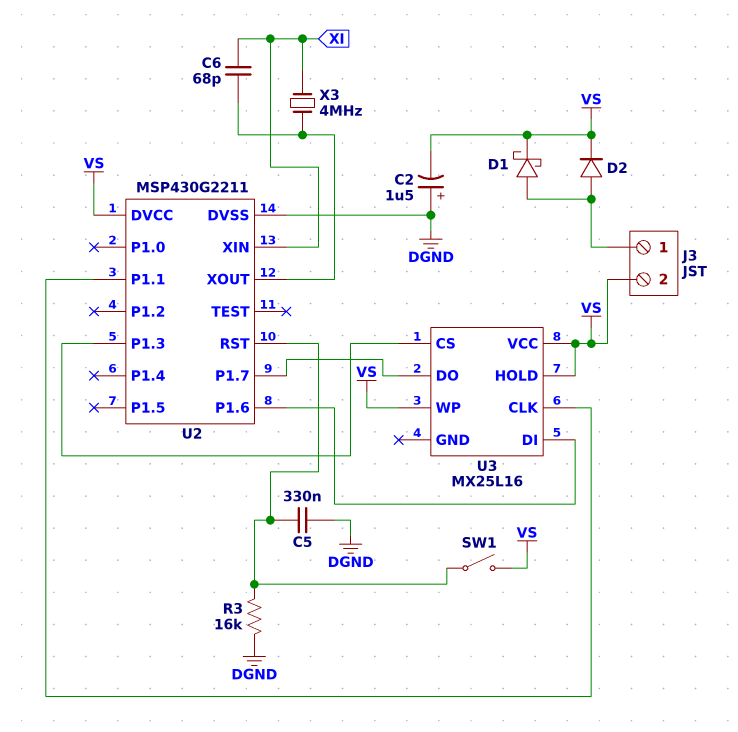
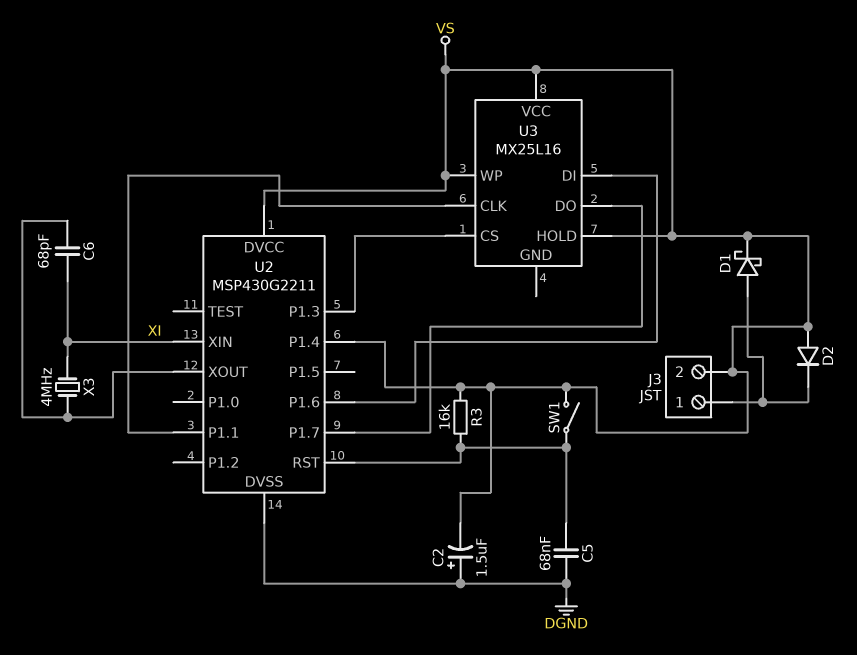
C5: 330nF (DGND, U2/RST) -> 68nF (DGND, U2/RST)
D2: diode (A J3/1, K VS) -> diode (A VS, K J3/1)
R3: 16k (DGND, U2/RST) -> 16k (U2/RST, VS)
U2 pin P1.4: none -> VS

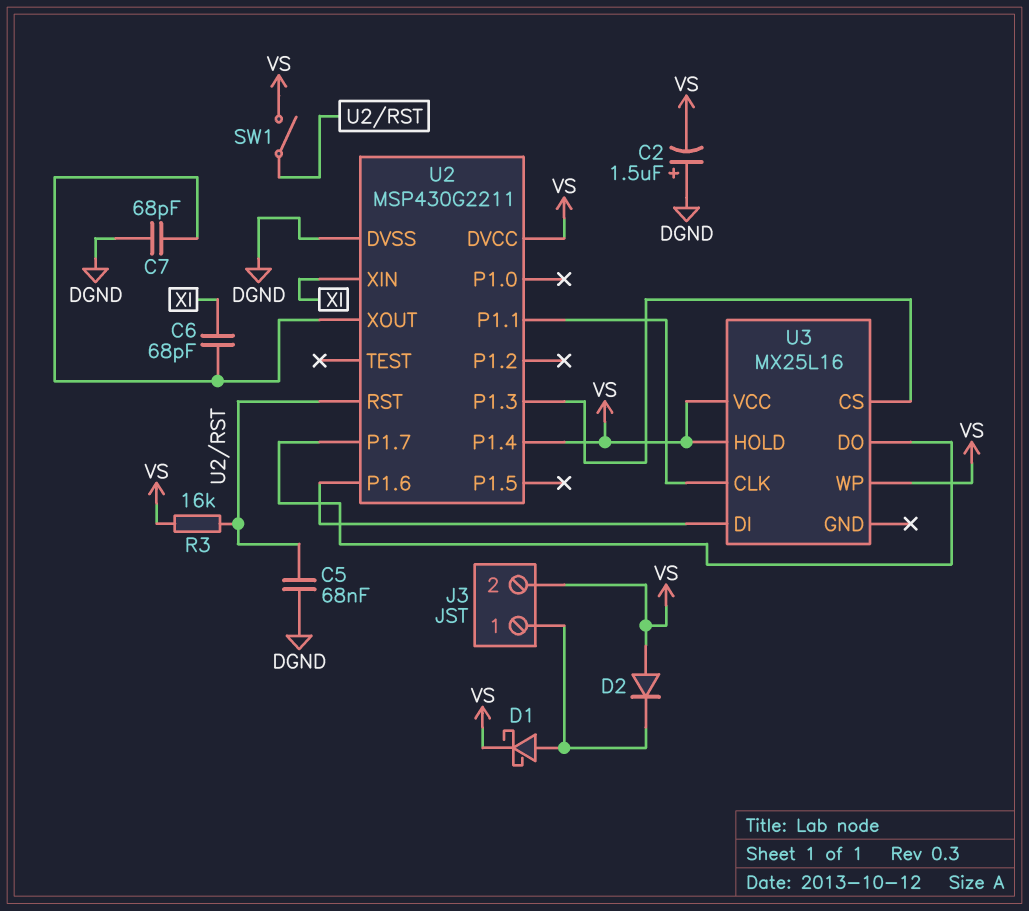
C7: none -> 68pF (DGND, U2/XOUT)
X3: 4MHz (U2/XOUT, XI) -> none

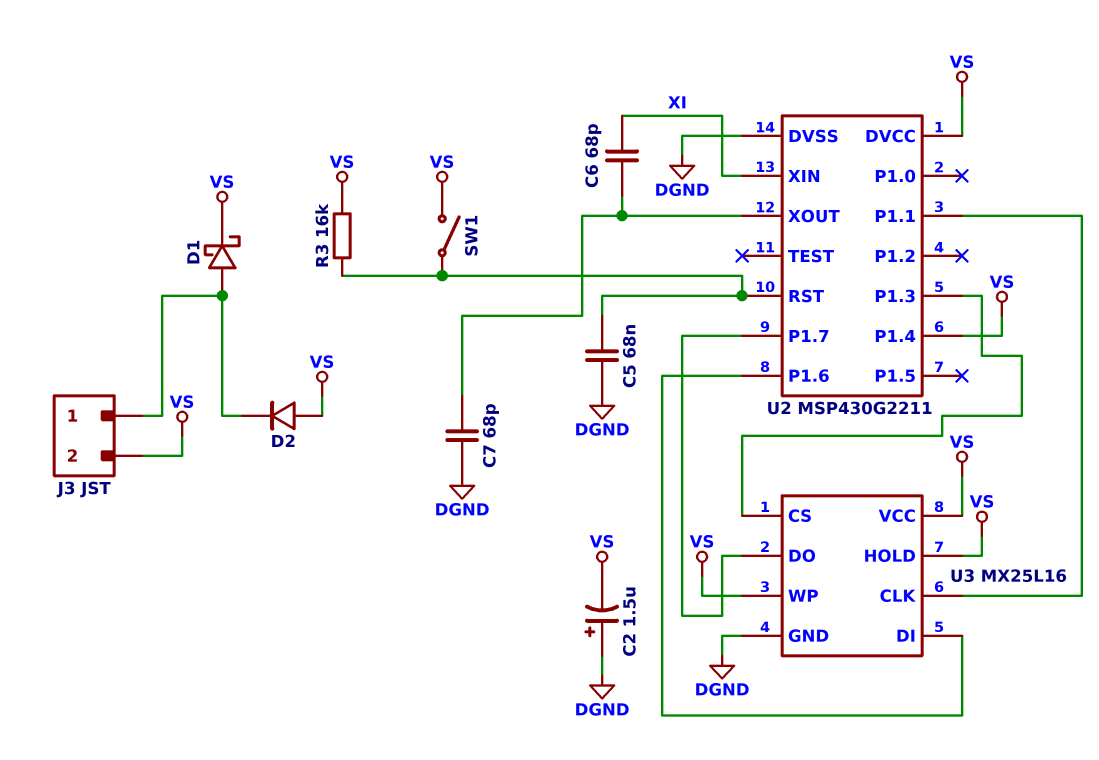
U3 pin GND: none -> DGND

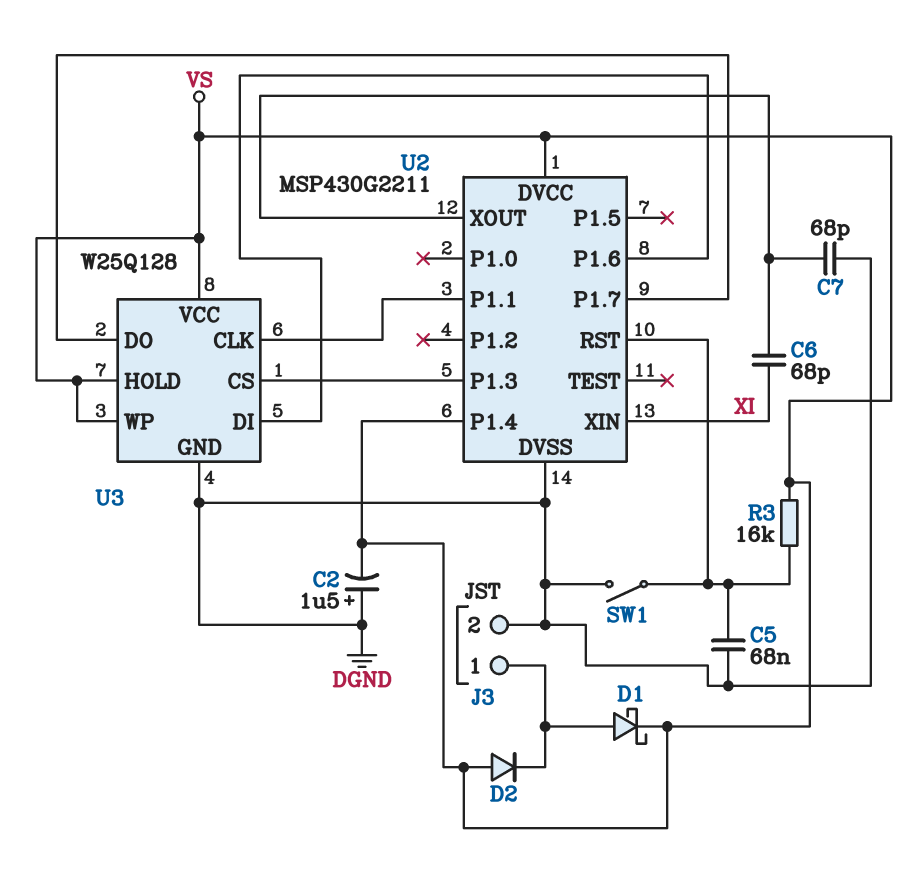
J3 pin 2: VS -> DGND
SW1: switch (U2/RST, VS) -> switch (DGND, U2/RST)
U3: MX25L16 -> W25Q128

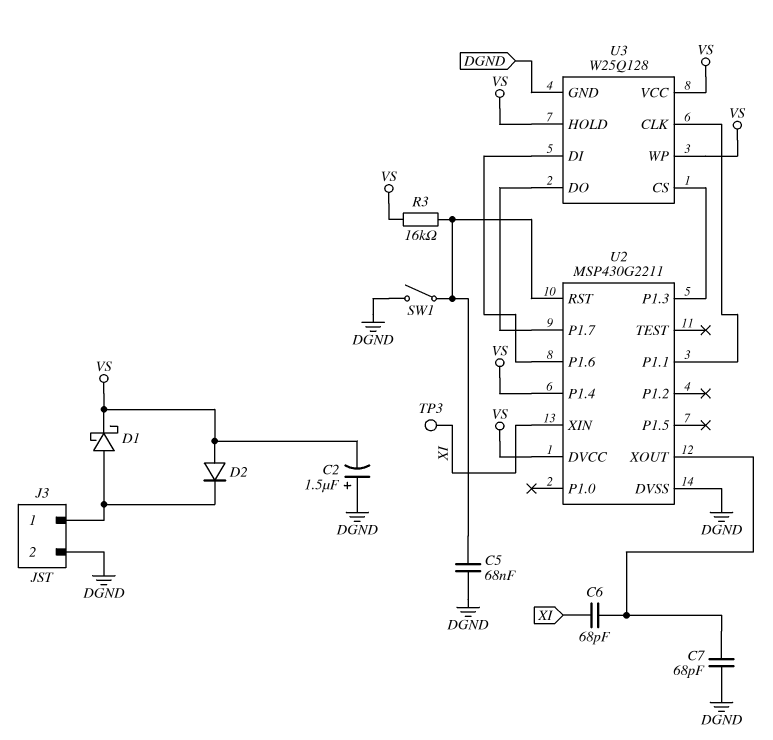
TP3: none -> test point (XI)

